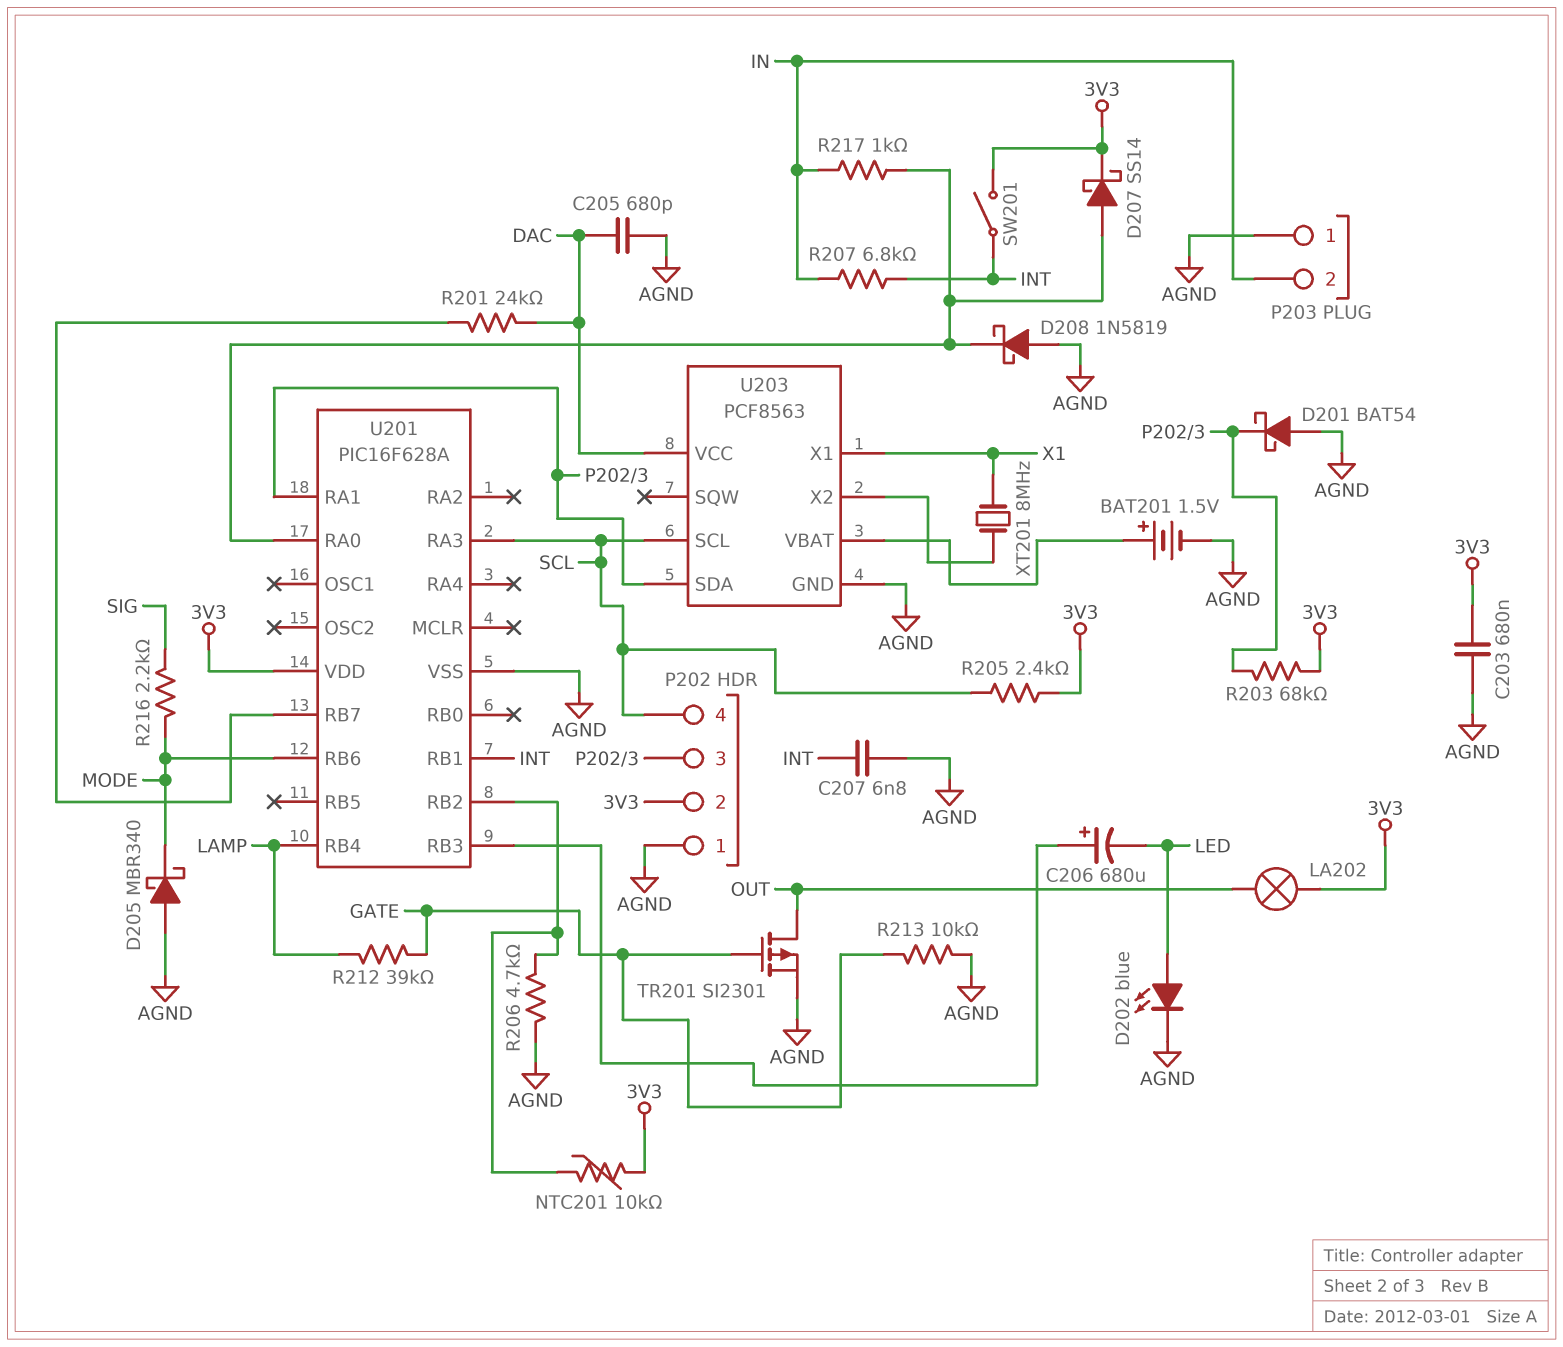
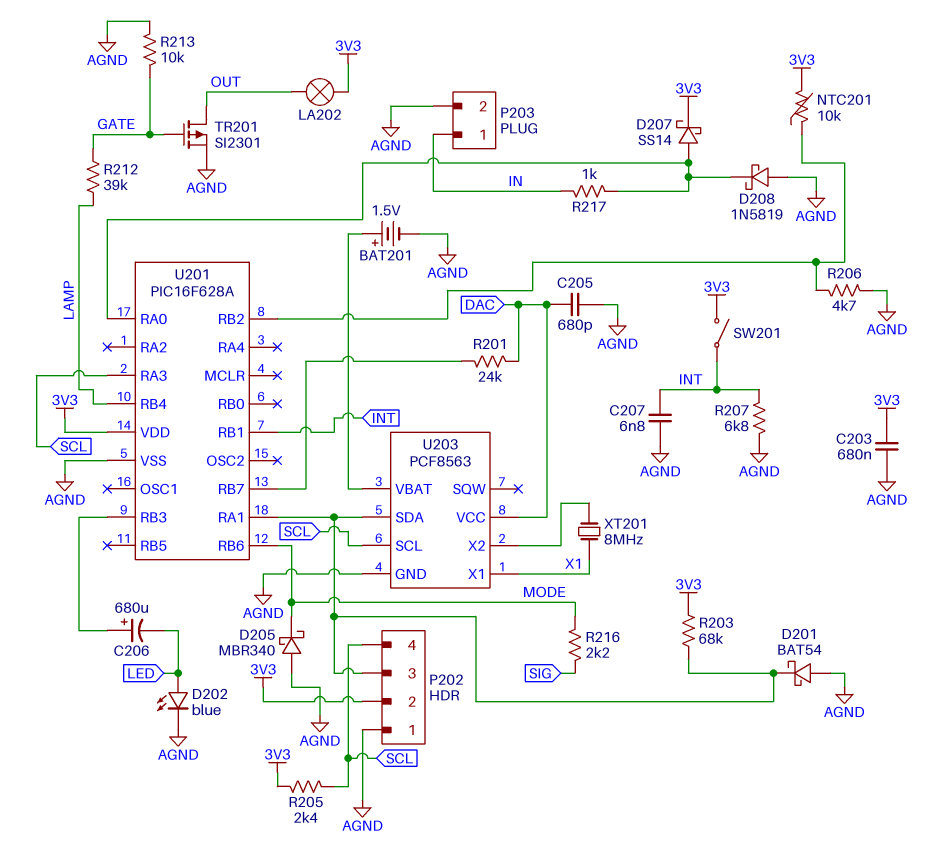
P203 pin 1: AGND -> IN
P203 pin 2: IN -> AGND
R207: 6.8k (IN, INT) -> 6.8k (AGND, INT)

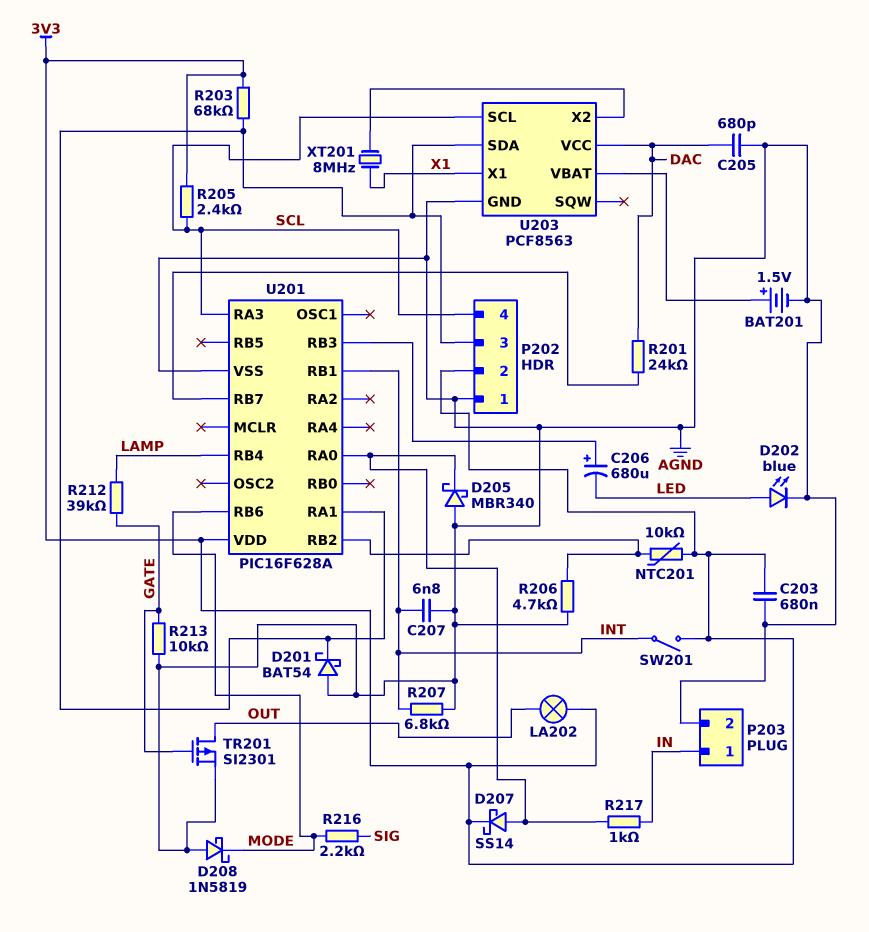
D205: schottky MBR340 (A AGND, K MODE) -> schottky MBR340 (A AGND, K U201/RA0)
D208: schottky 1N5819 (A AGND, K U201/RA0) -> schottky 1N5819 (A AGND, K MODE)

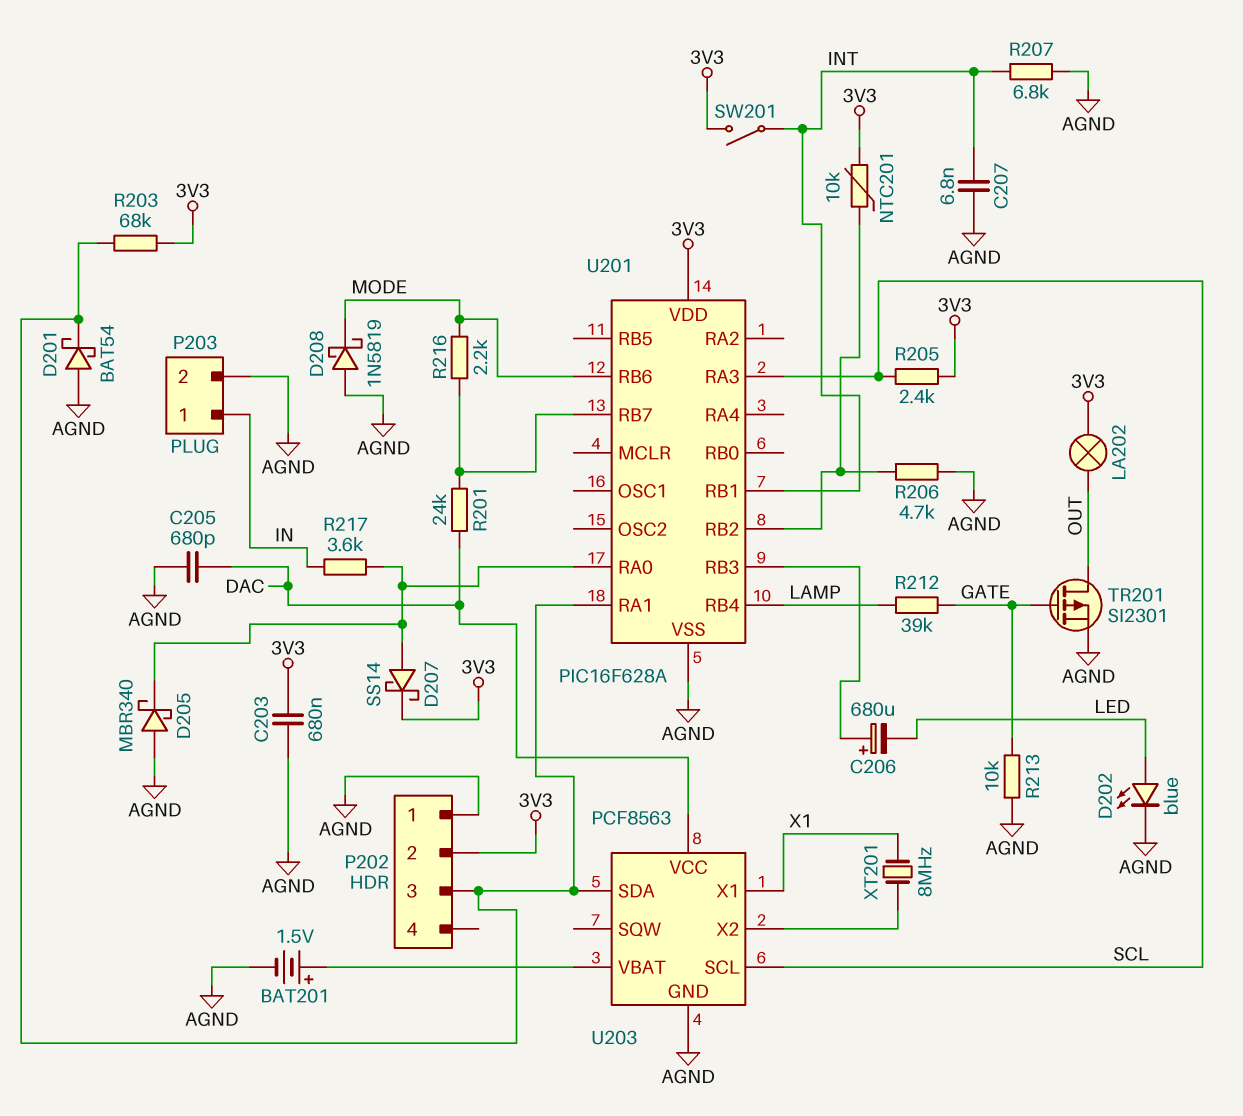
P202 pin 4: SCL -> none
R216: 2.2k (MODE, SIG) -> 2.2k (MODE, U201/RB7)
R217: 1k (IN, U201/RA0) -> 3.6k (IN, U201/RA0)

